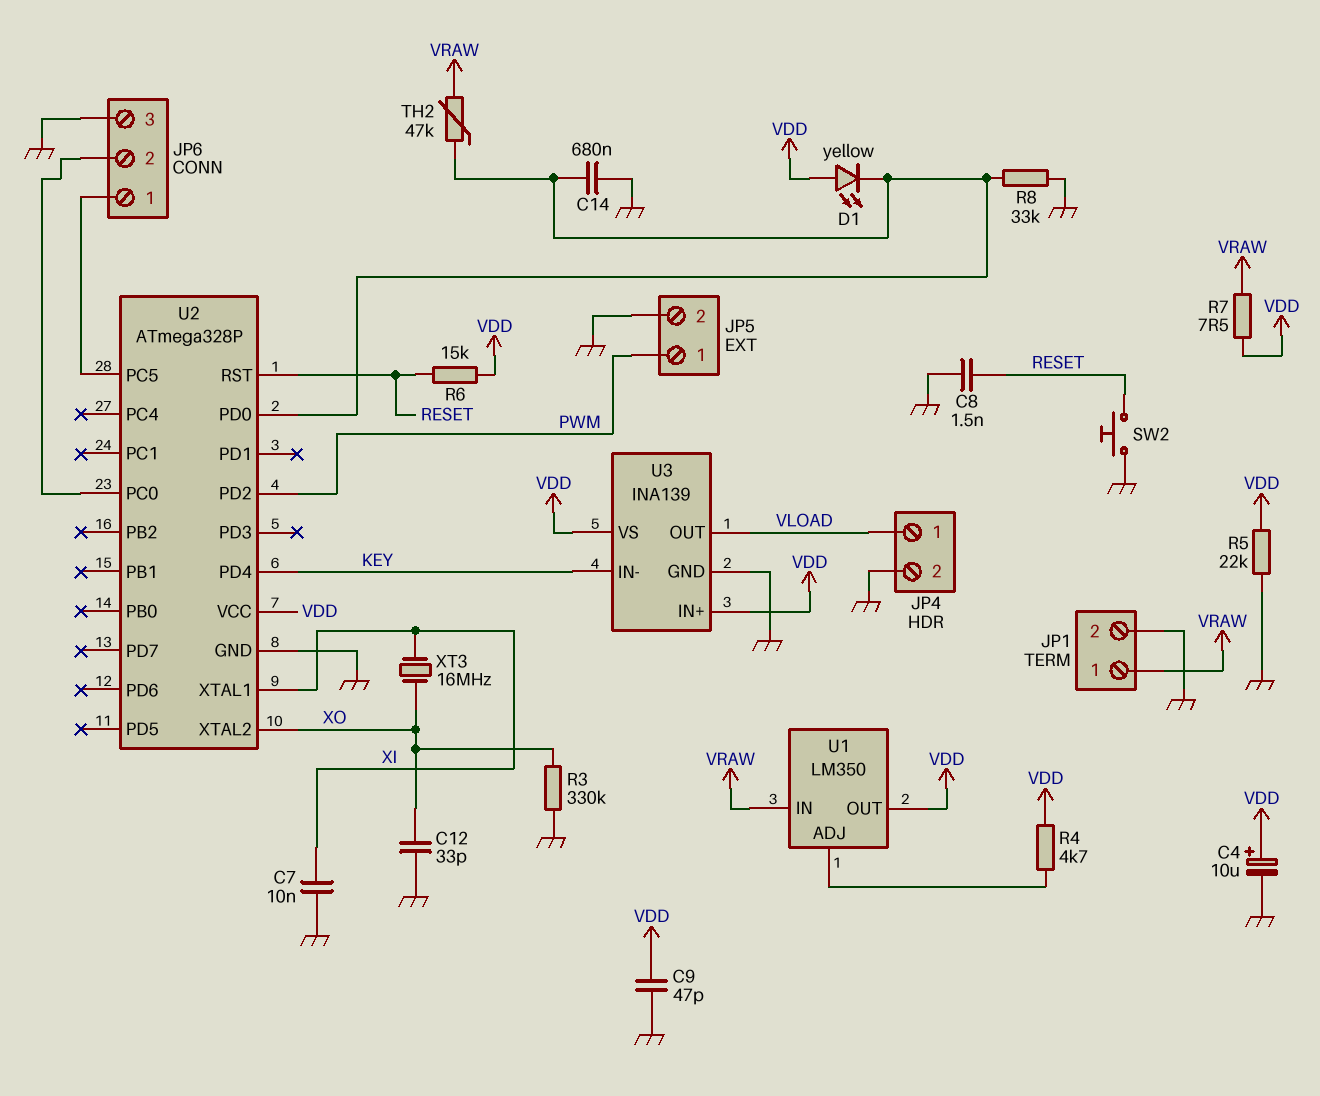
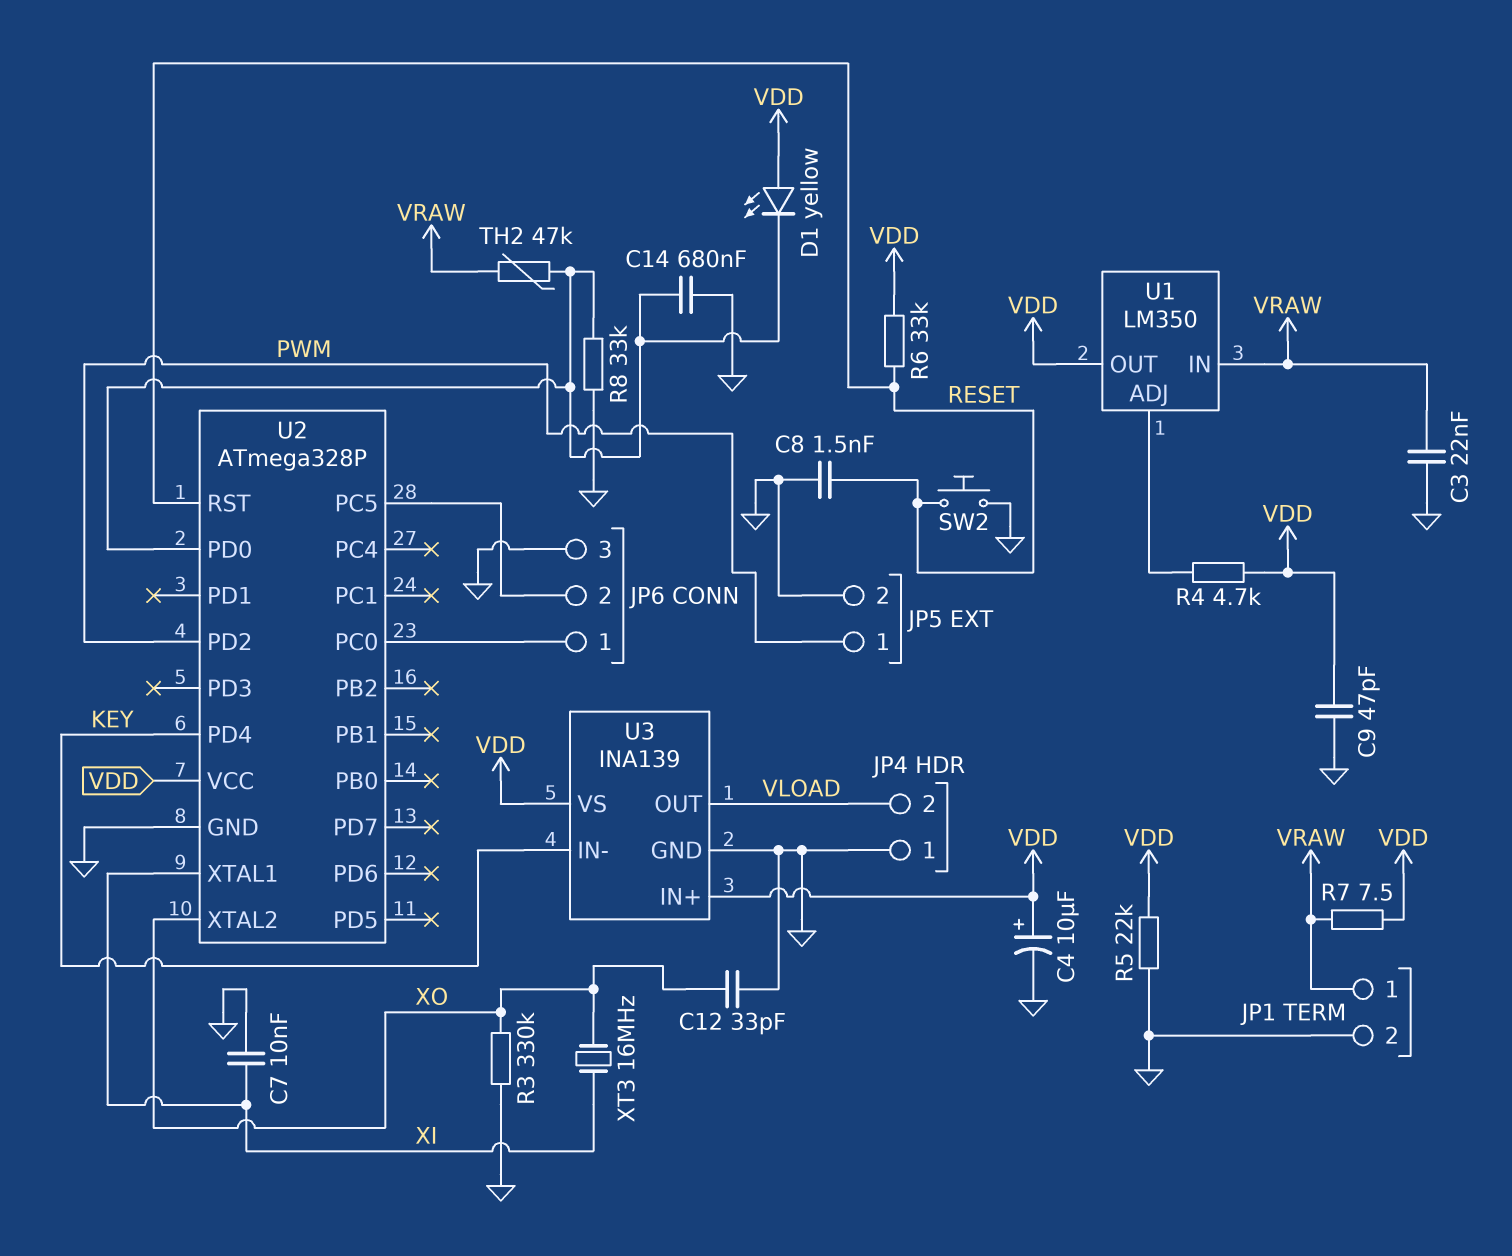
C3: none -> 22nF (GND, VRAW)
JP4 pin 1: VLOAD -> GND
JP4 pin 2: GND -> VLOAD
R6: 15k (RESET, VDD) -> 33k (RESET, VDD)
U2 pin PC0: JP6/2 -> JP6/1
U2 pin PC5: JP6/1 -> JP6/2

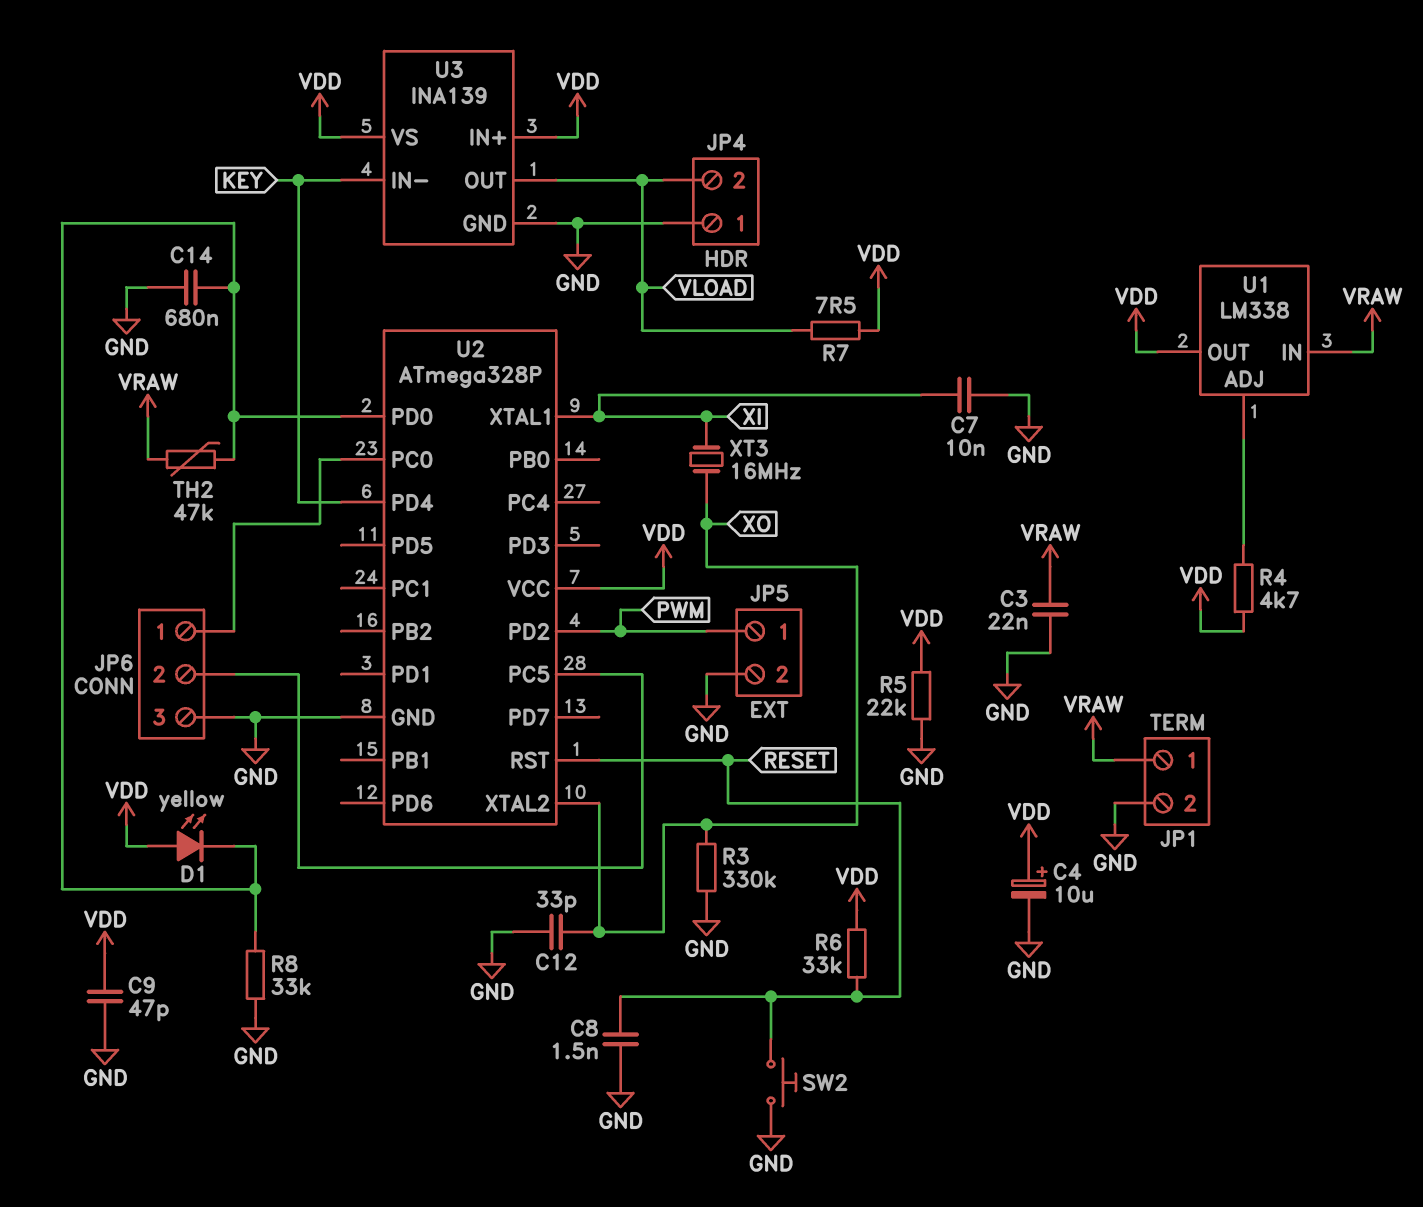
R7: 7.5 (VDD, VRAW) -> 7.5 (VDD, VLOAD)
U1: LM350 -> LM338

